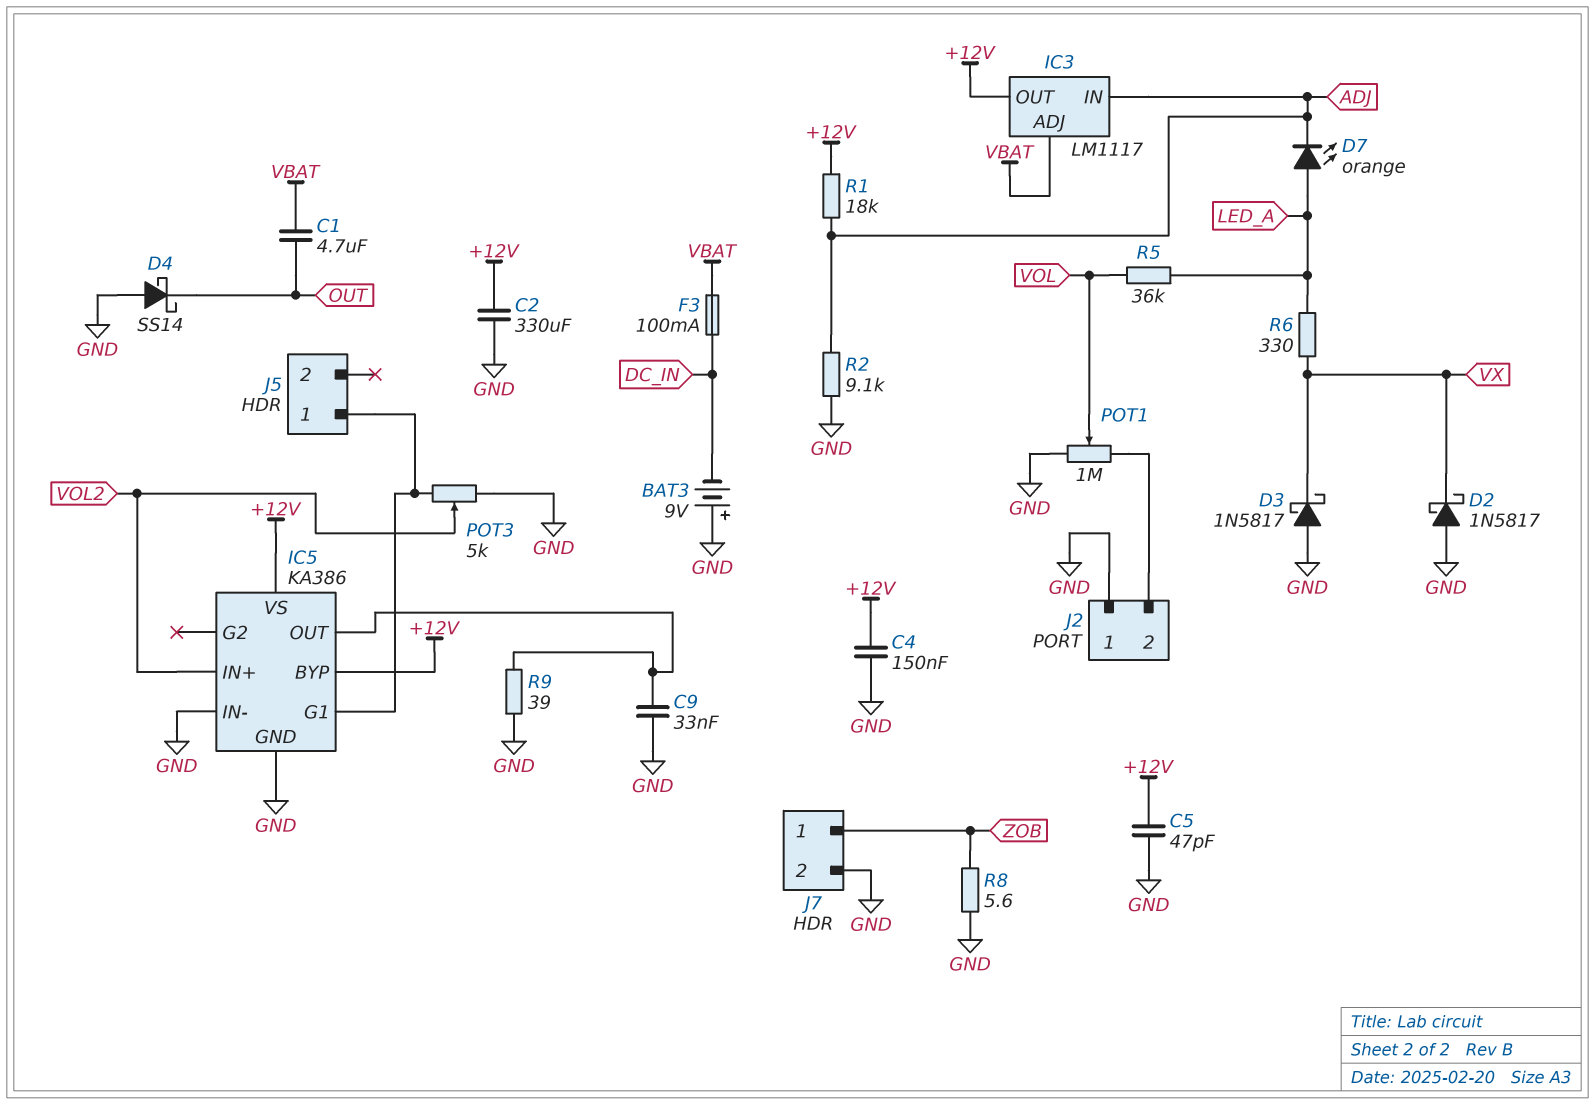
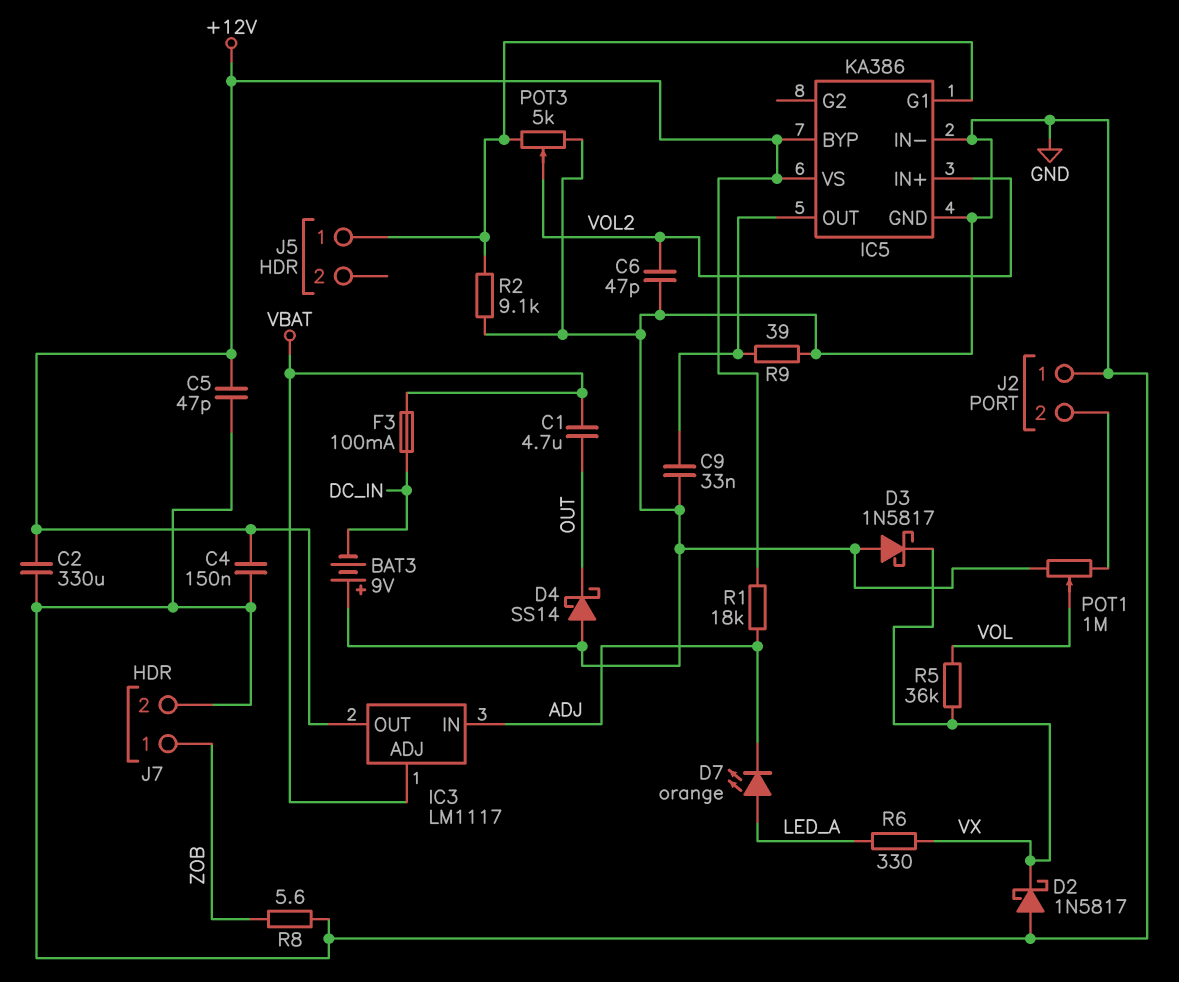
C6: none -> 47pF (GND, VOL2)
R2: 9.1k (ADJ, GND) -> 9.1k (GND, IC5/G1)
R5: 36k (LED_A, VOL) -> 36k (VOL, VX)

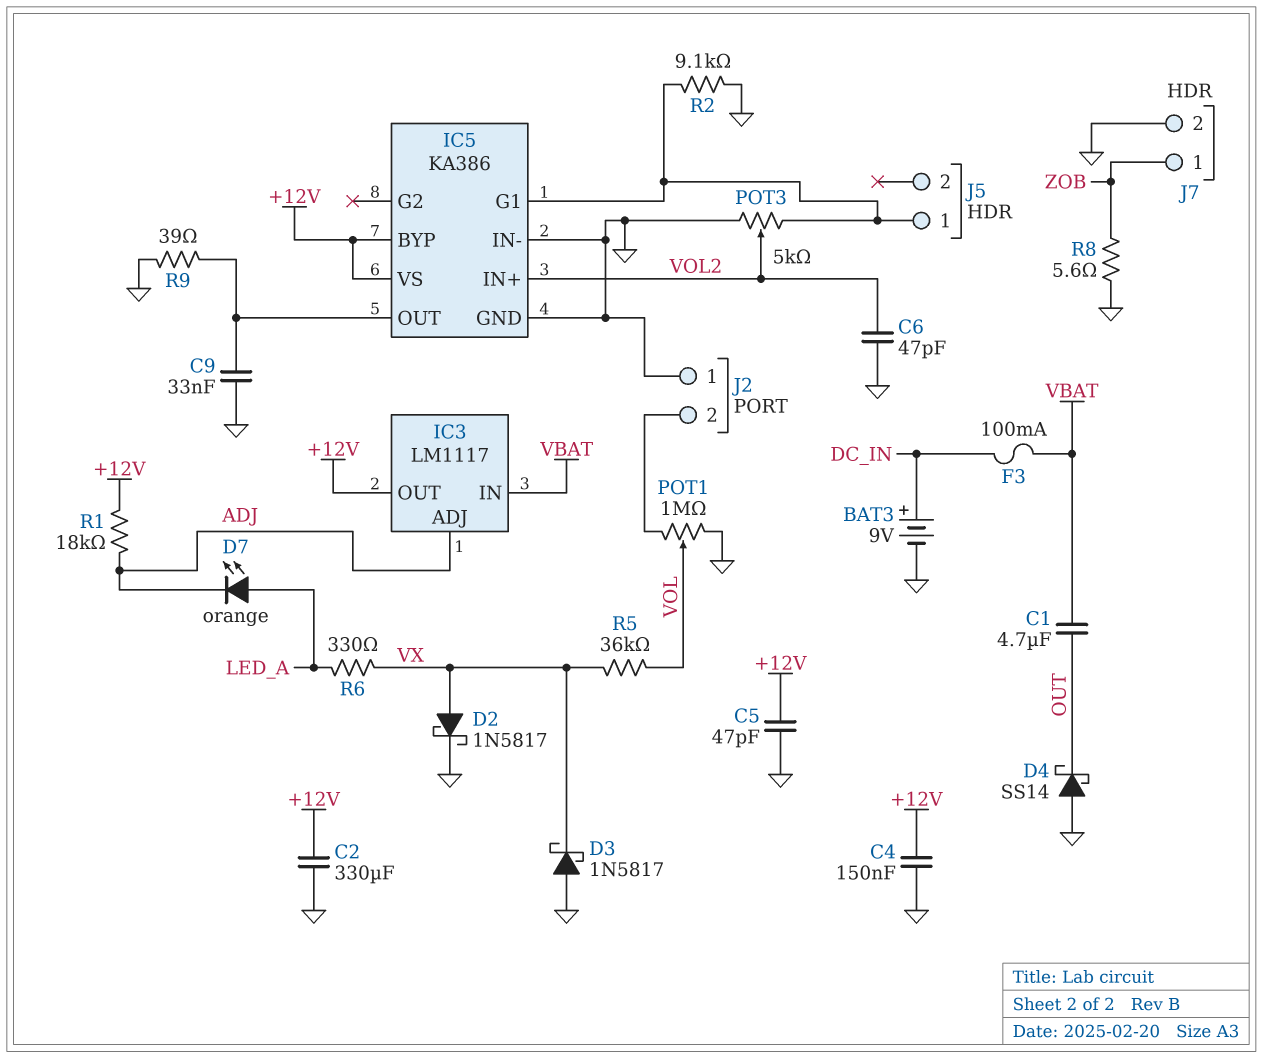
BAT3: 9V (plus GND, minus DC_IN) -> 9V (plus DC_IN, minus GND)
D2: schottky 1N5817 (A GND, K VX) -> schottky 1N5817 (A VX, K GND)
IC3 pin ADJ: VBAT -> ADJ
IC3 pin IN: ADJ -> VBAT

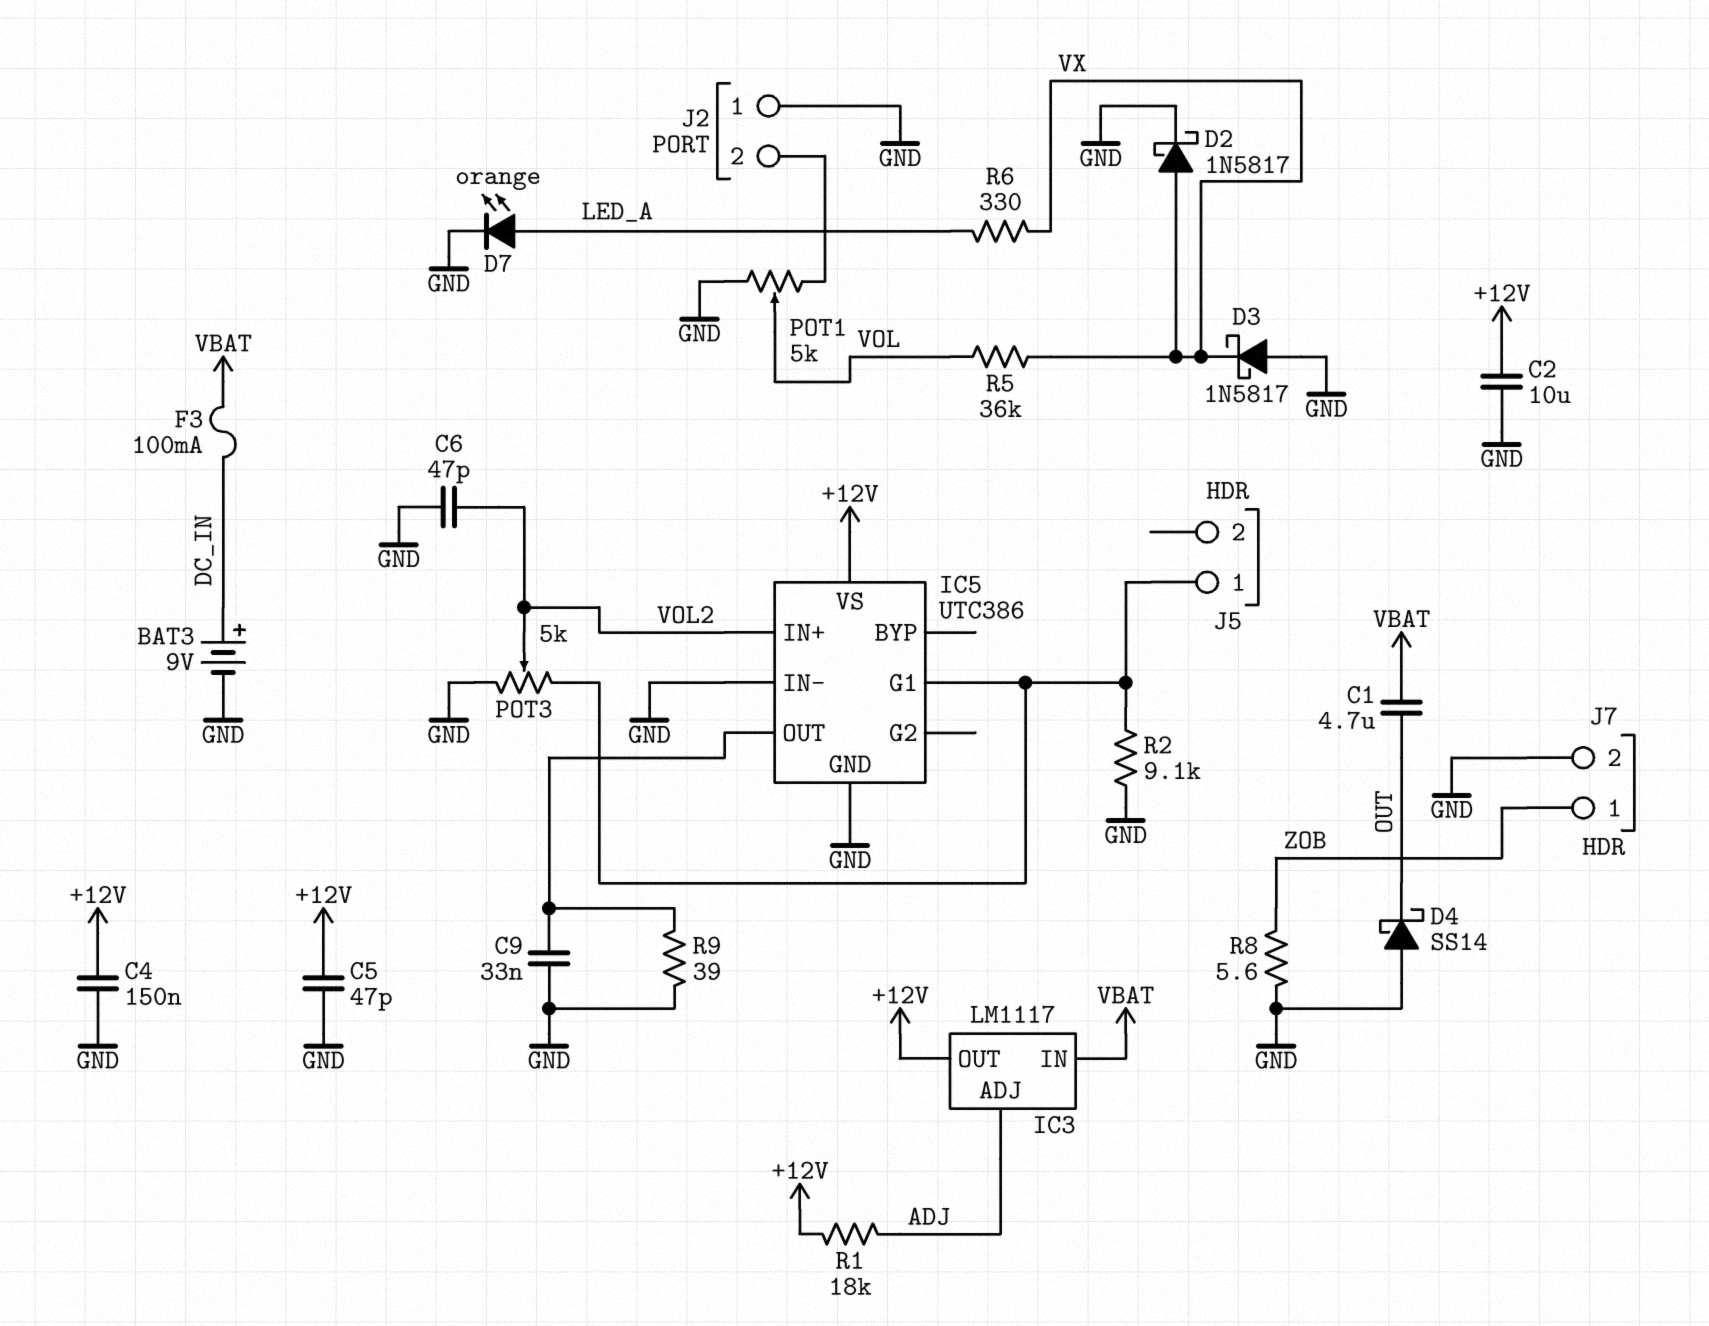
C2: 330uF (+12V, GND) -> 10uF (+12V, GND)
D7: LED orange (A LED_A, K ADJ) -> LED orange (A LED_A, K GND)
IC5: KA386 -> UTC386
IC5 pin BYP: +12V -> none
POT1: 1M (GND, J2/2, wiper VOL) -> 5k (GND, J2/2, wiper VOL)

